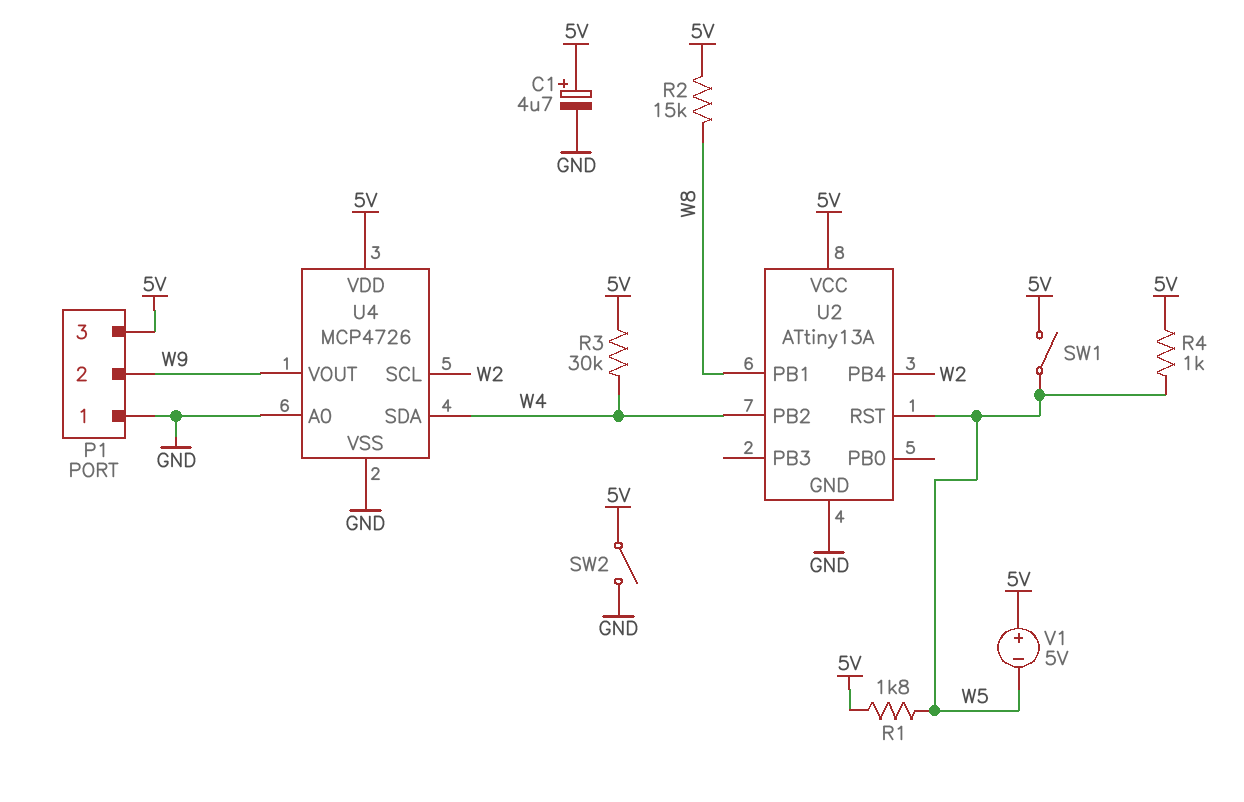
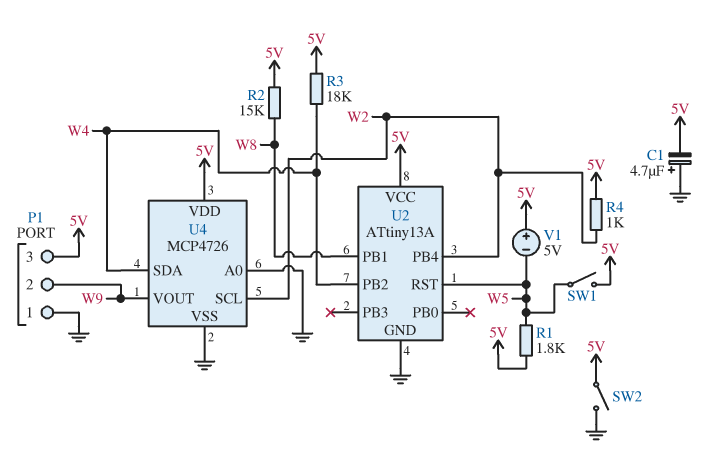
C1: 4.7uF (plus 5V, minus GND) -> 4.7uF (plus GND, minus 5V)
R3: 30k (5V, W4) -> 18k (5V, W4)
R4: 1k (5V, W5) -> 1k (5V, W2)

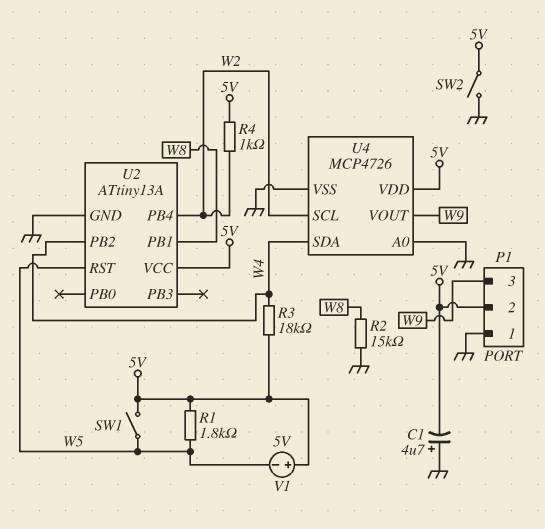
P1 pin 2: W9 -> 5V
P1 pin 3: 5V -> W9
R2: 15k (5V, W8) -> 15k (GND, W8)

